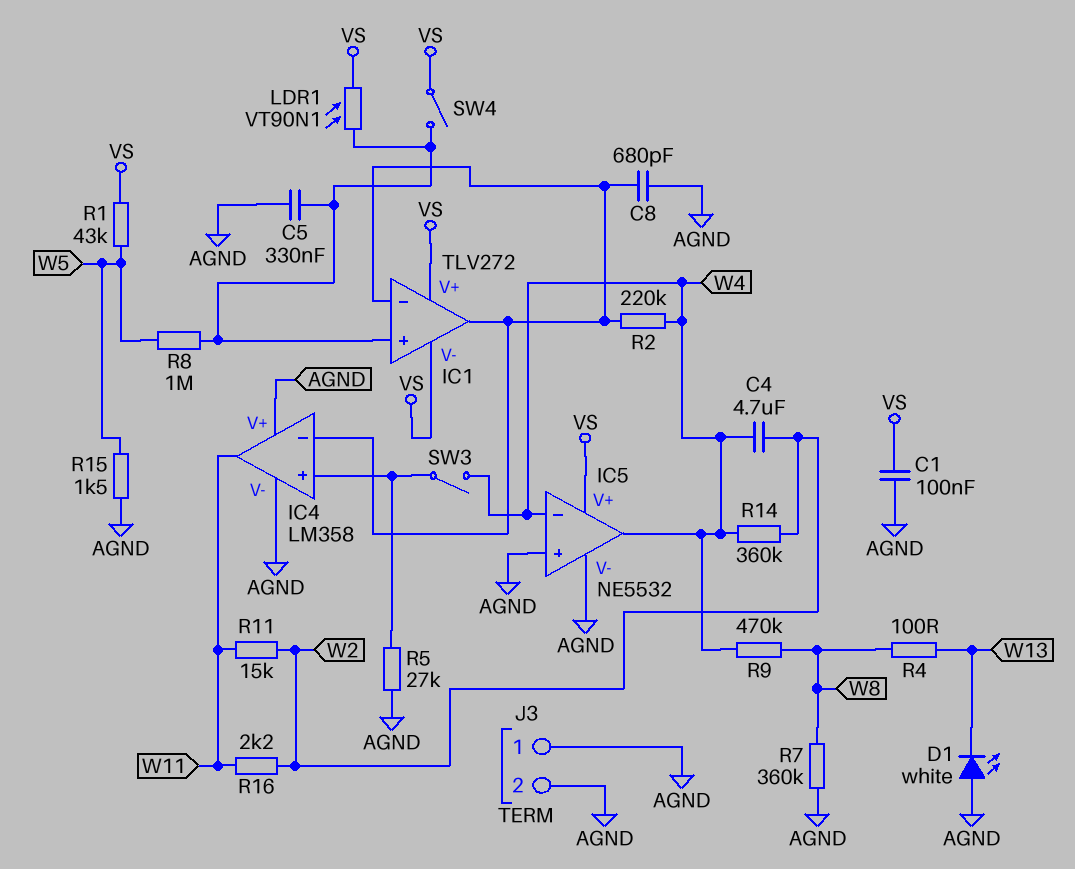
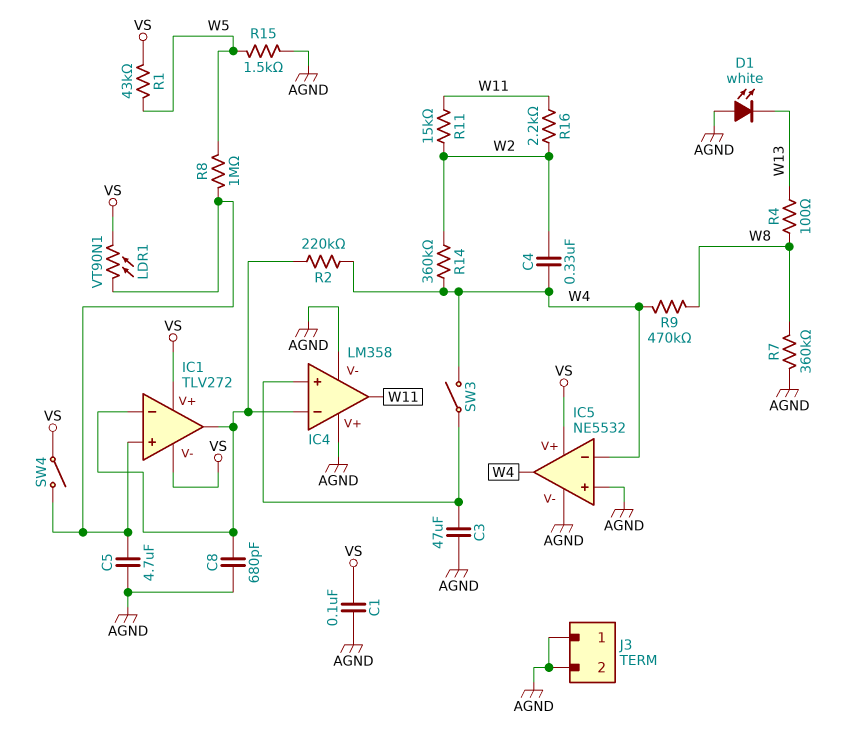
C3: none -> 47uF (AGND, IC4/in+)
C4: 4.7uF (W2, W4) -> 330nF (W2, W4)
C5: 330nF (AGND, IC1/in+) -> 4.7uF (AGND, IC1/in+)
R5: 27k (AGND, IC4/in+) -> none

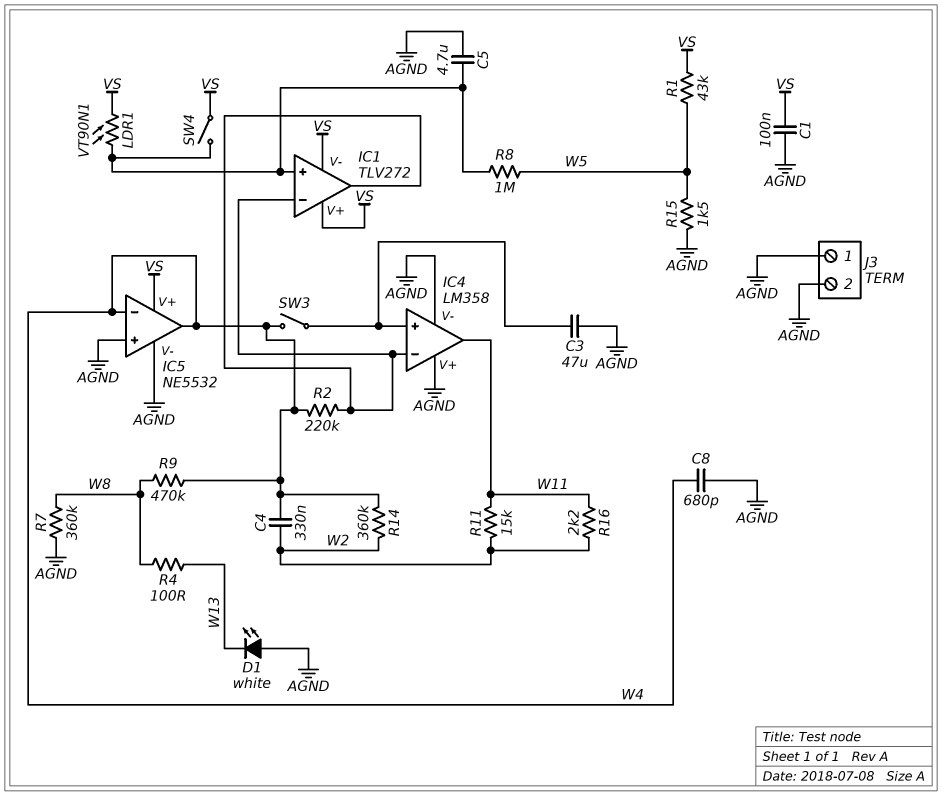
C8: 680pF (AGND, IC1/in-) -> 680pF (AGND, W4)

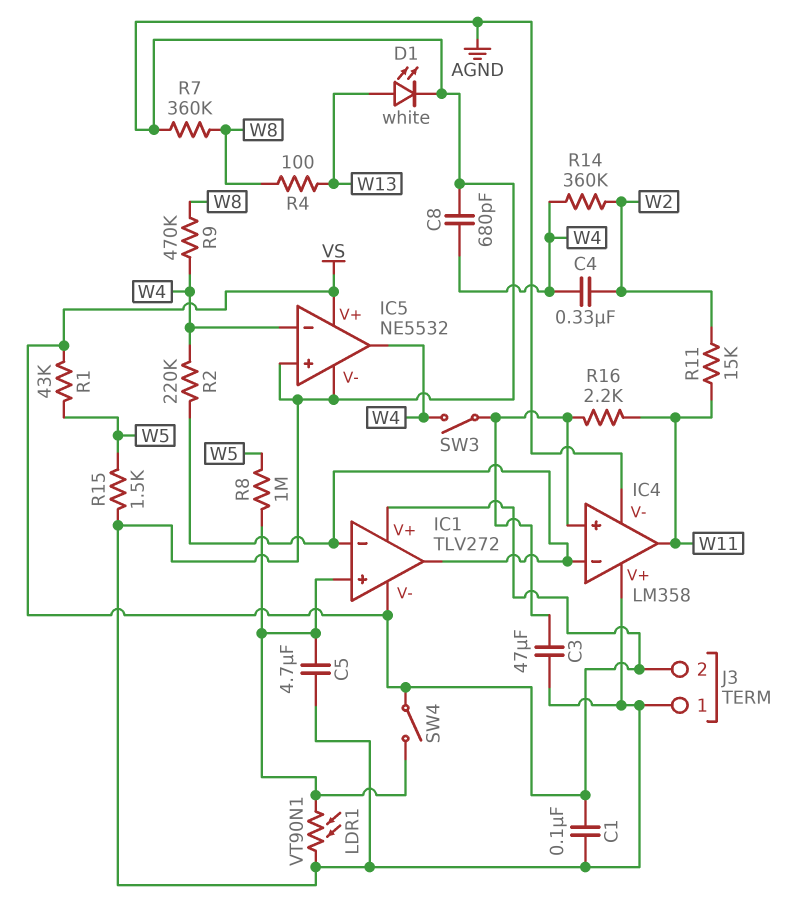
D1: LED white (A AGND, K W13) -> LED white (A W13, K AGND)
J3 pin 2: AGND -> VS
LDR1: VT90N1 (IC1/in+, VS) -> VT90N1 (AGND, IC1/in+)
R16: 2.2k (W2, W11) -> 2.2k (IC4/in+, W11)

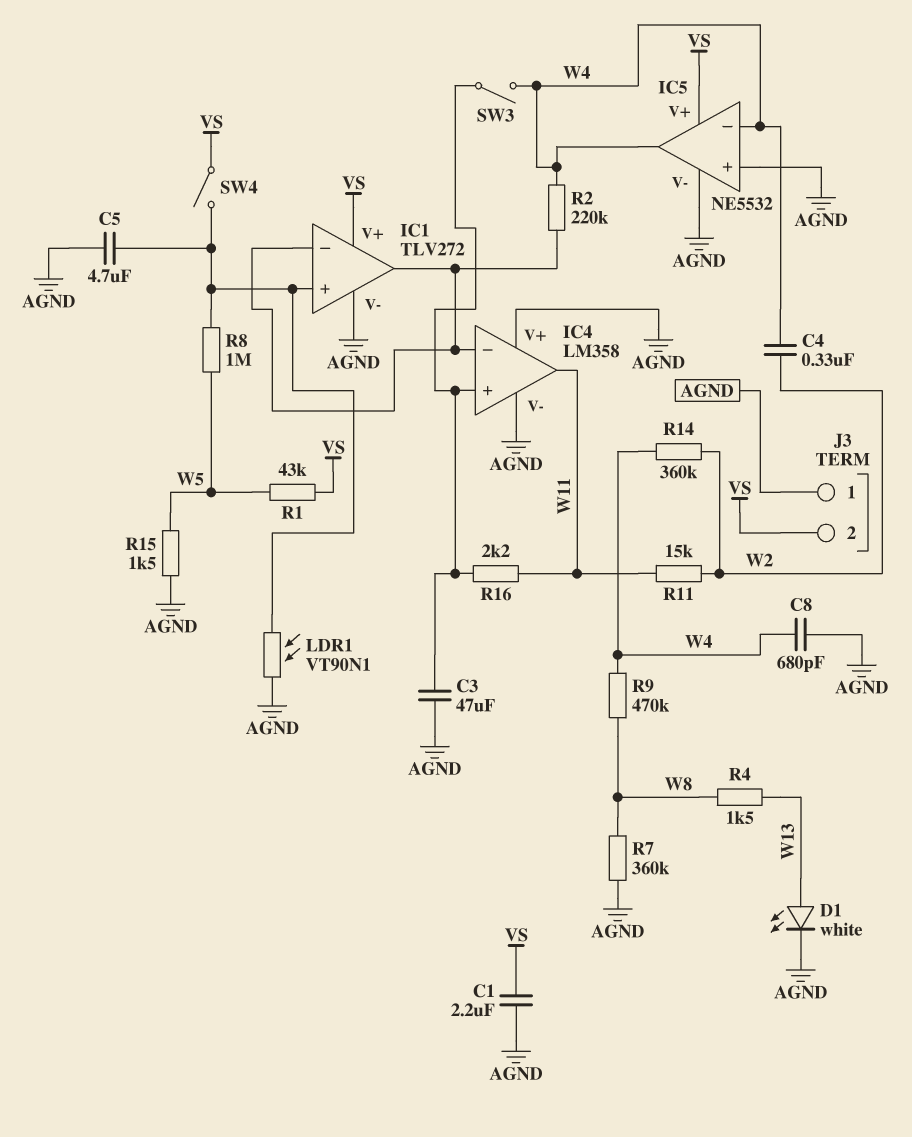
C1: 100nF (AGND, VS) -> 2.2uF (AGND, VS)
IC1 pin V-: VS -> AGND
R4: 100 (W8, W13) -> 1.5k (W8, W13)

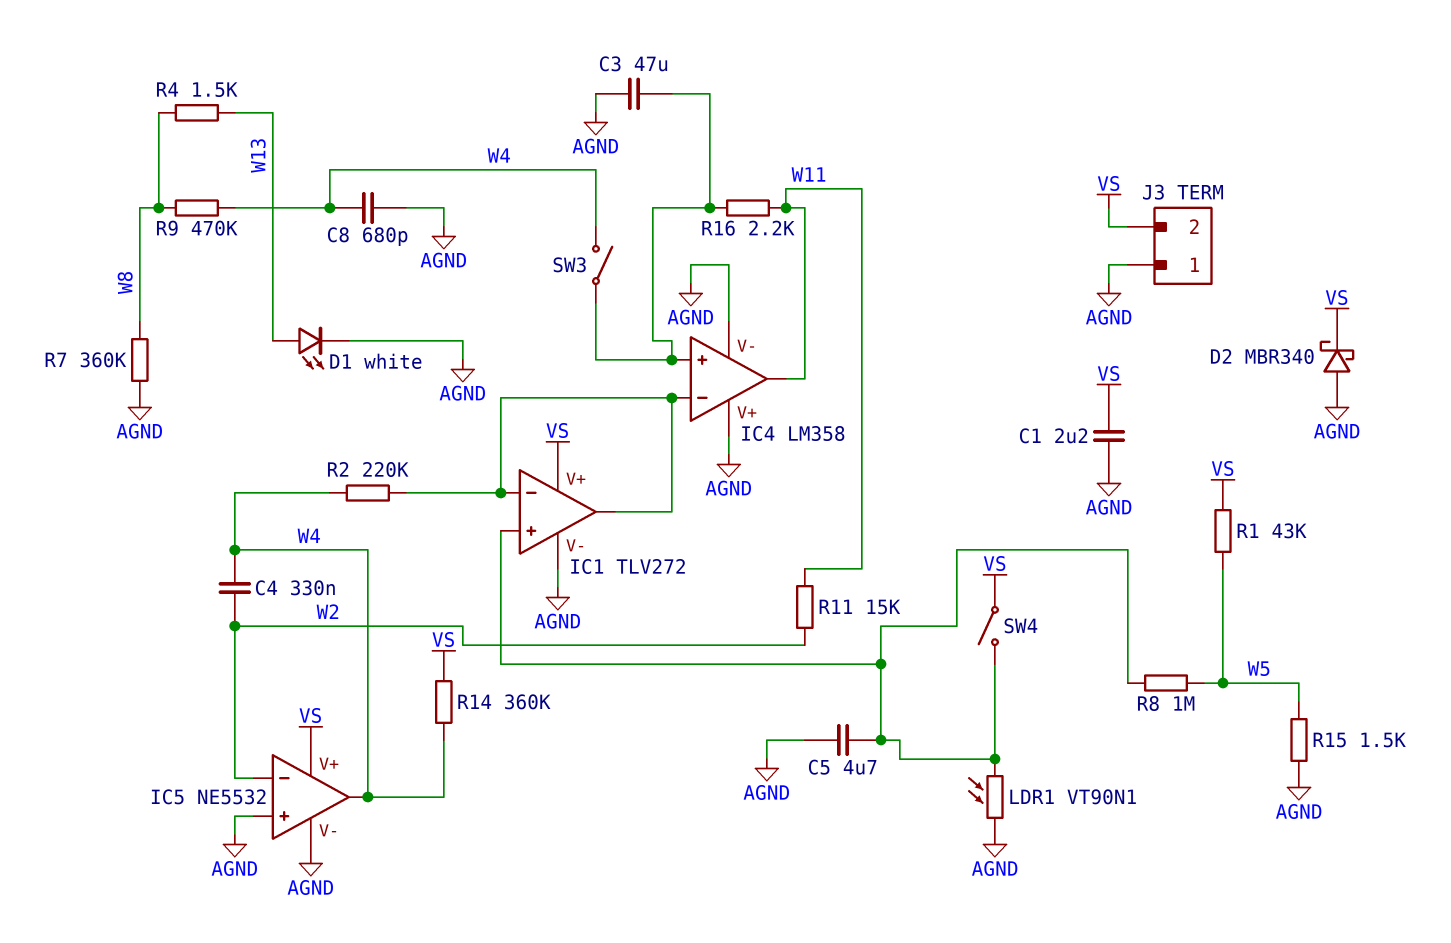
D2: none -> schottky MBR340 (A AGND, K VS)
IC5 pin in-: W4 -> W2
R14: 360k (W2, W4) -> 360k (VS, W4)

